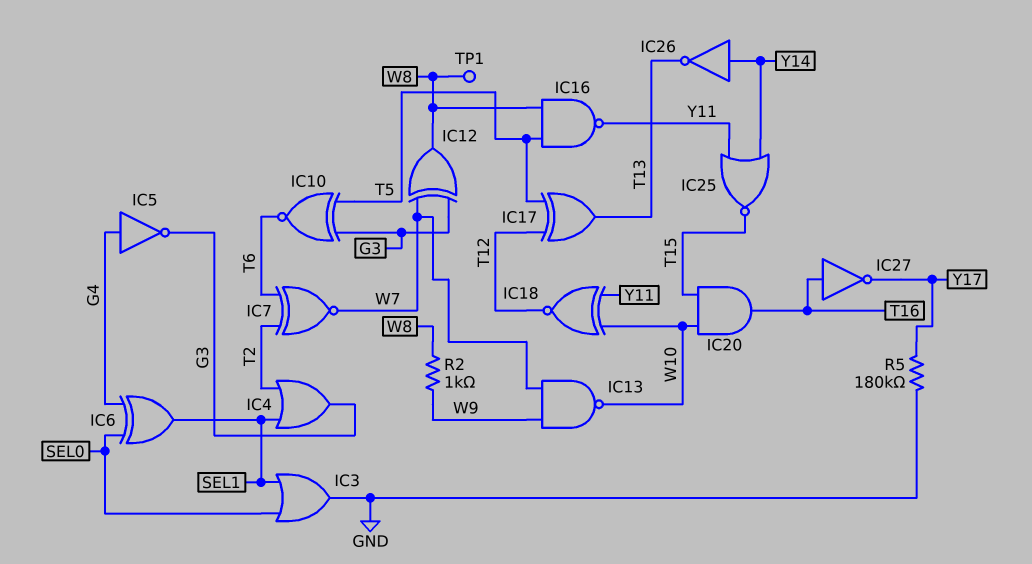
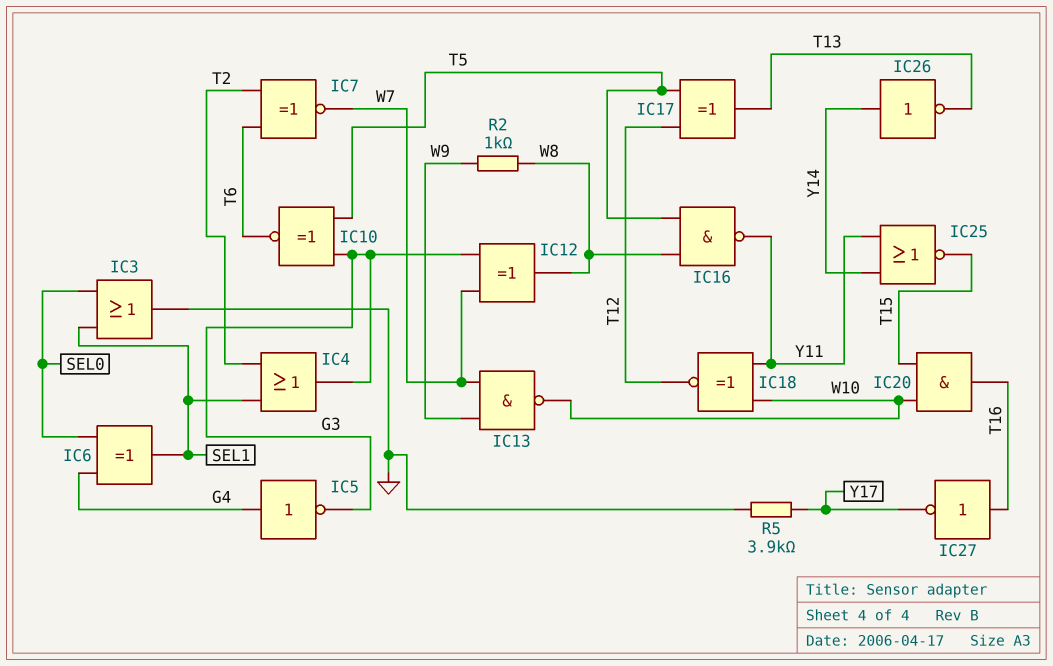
R5: 180k (GND, Y17) -> 3.9k (GND, Y17)
TP1: test point (W8) -> none

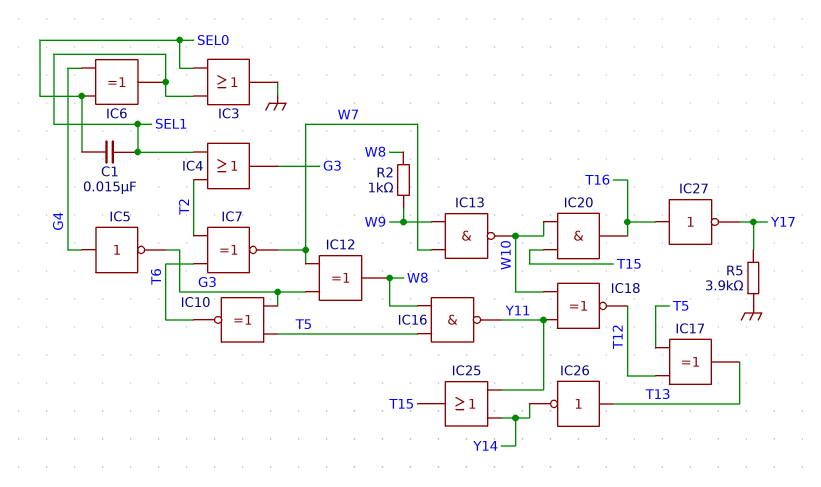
C1: none -> 15nF (SEL0, SEL1)
IC25: NOR (in Y11, in Y14, out T15) -> OR (in Y11, in Y14, out T15)
IC26: NOT (in Y14, out T13) -> NOT (in T13, out Y14)

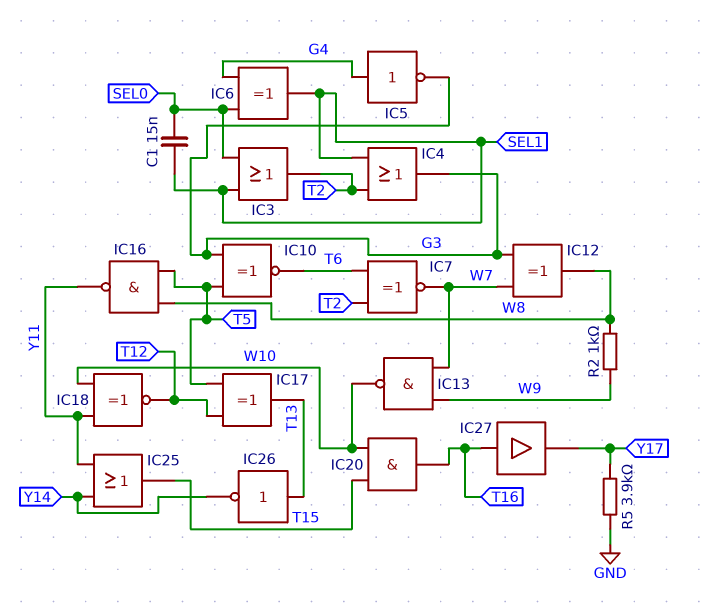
IC3: OR (in SEL0, in SEL1, out GND) -> OR (in SEL0, in SEL1, out T2)
IC27: NOT (in T16, out Y17) -> buffer (in T16, out Y17)

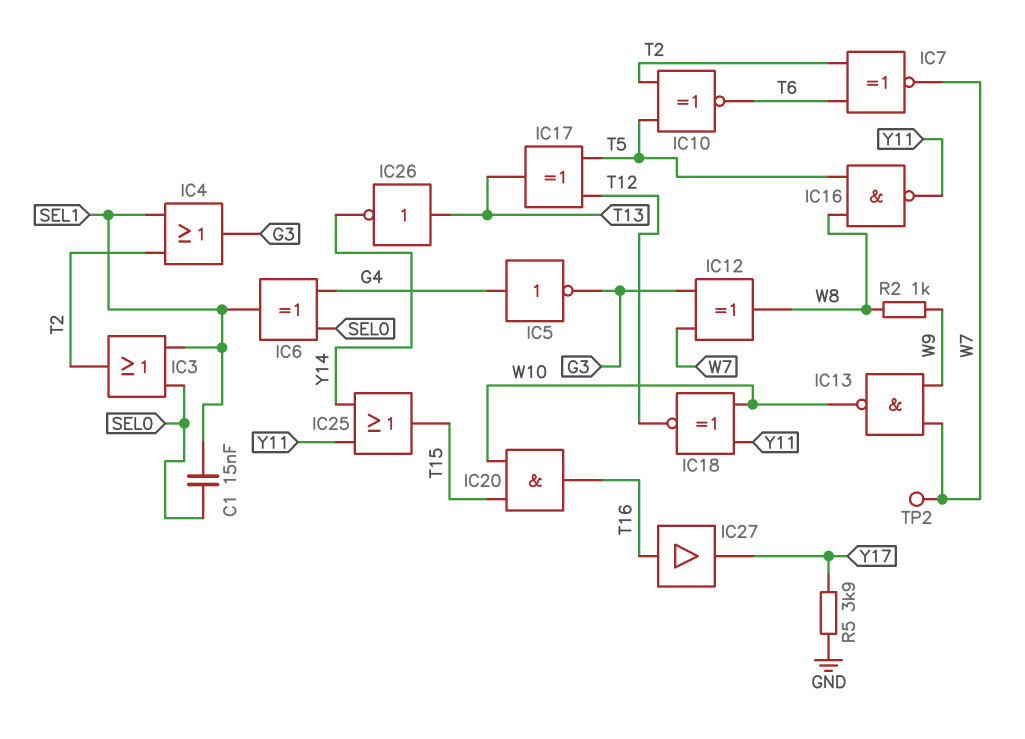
IC10: XNOR (in G3, in T5, out T6) -> XNOR (in T2, in T5, out T6)
TP2: none -> test point (W7)

